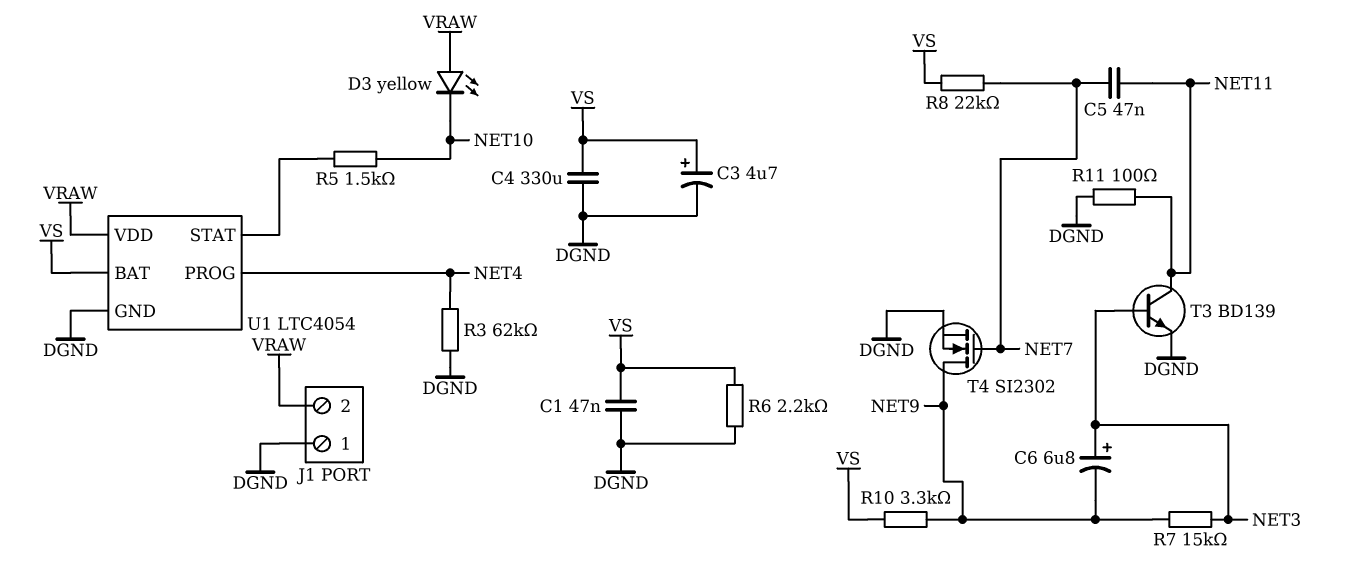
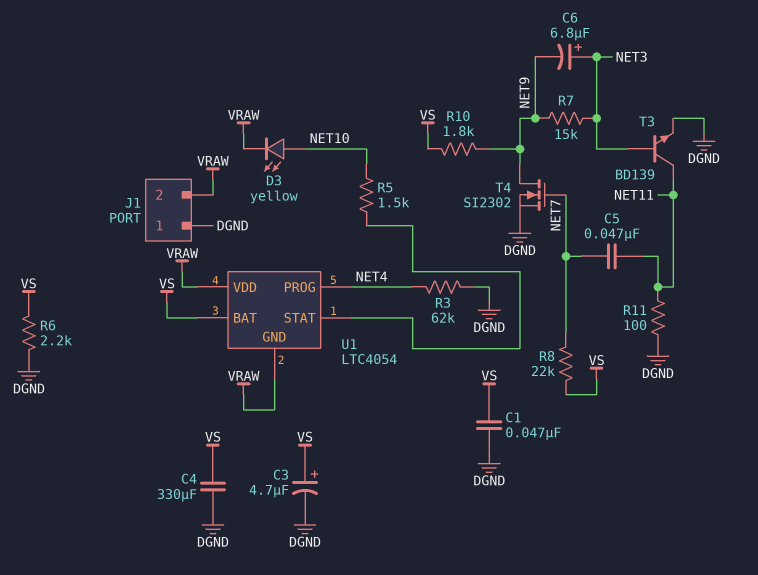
D3: LED yellow (A VRAW, K NET10) -> LED yellow (A NET10, K VRAW)
R10: 3.3k (NET9, VS) -> 1.8k (NET9, VS)
U1 pin GND: DGND -> VRAW

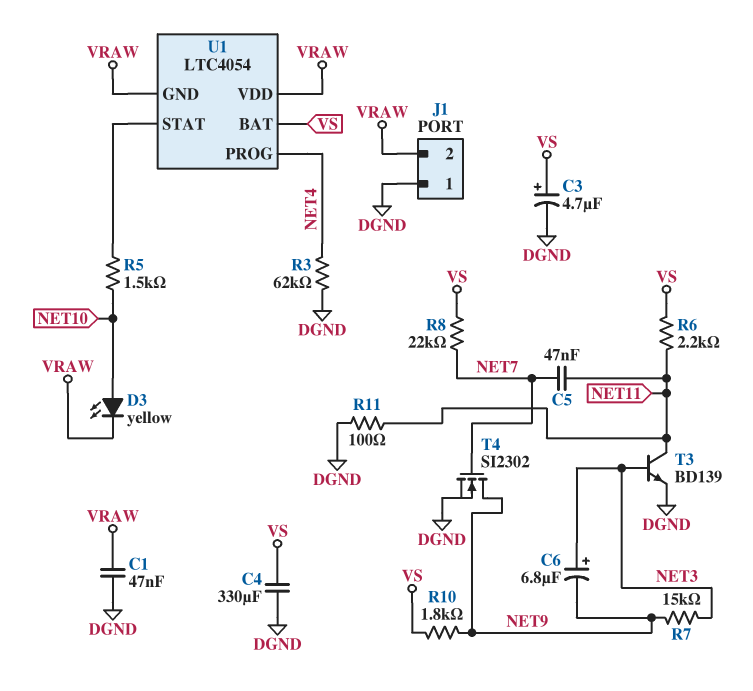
C1: 47nF (DGND, VS) -> 47nF (DGND, VRAW)
R6: 2.2k (DGND, VS) -> 2.2k (NET11, VS)

